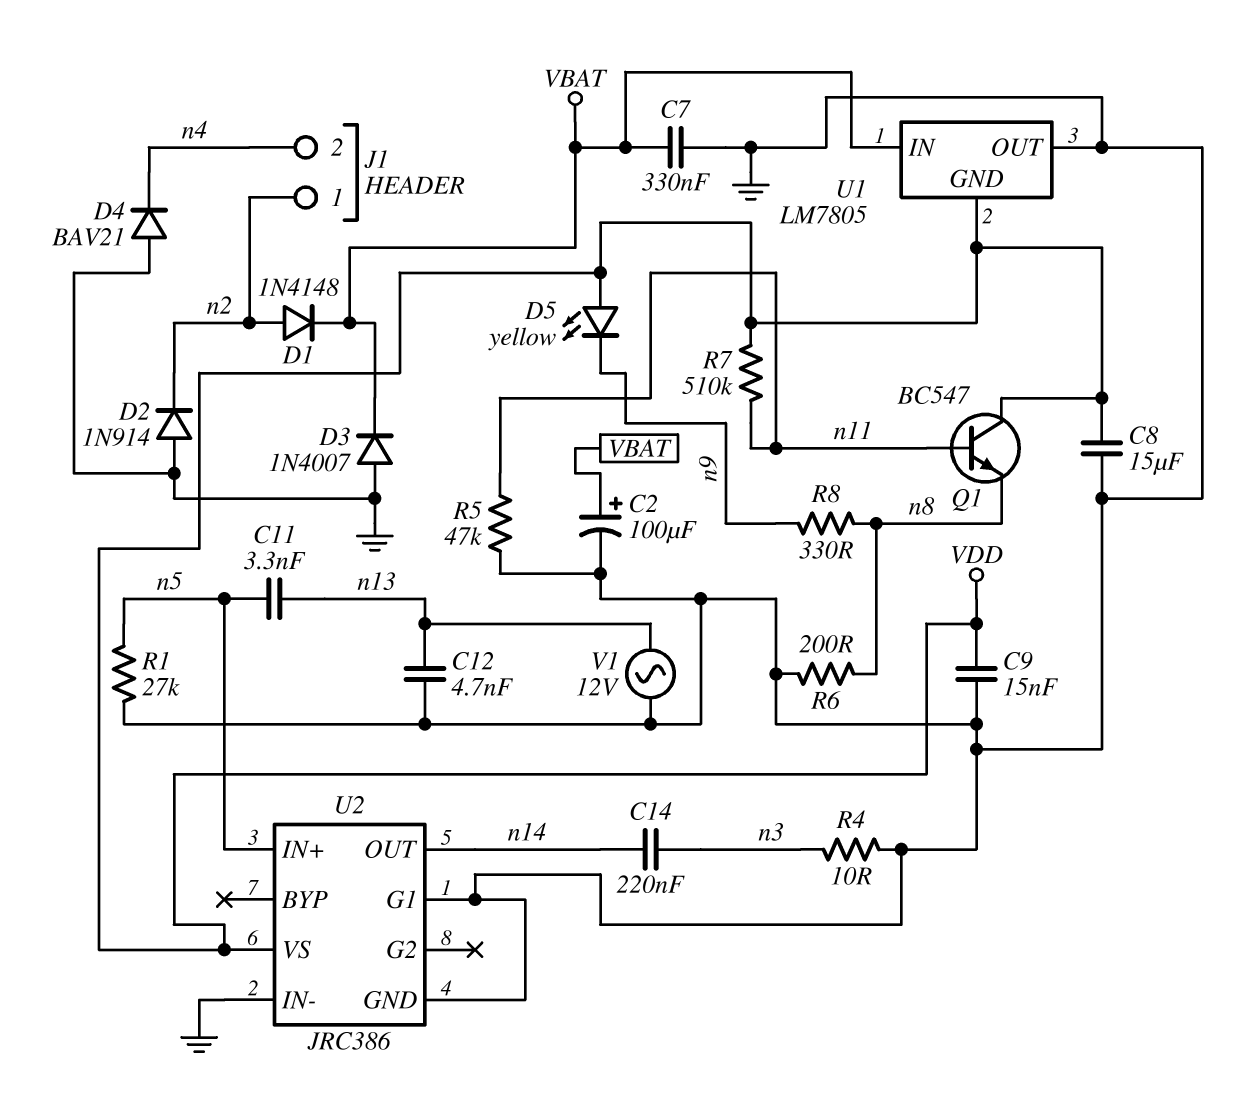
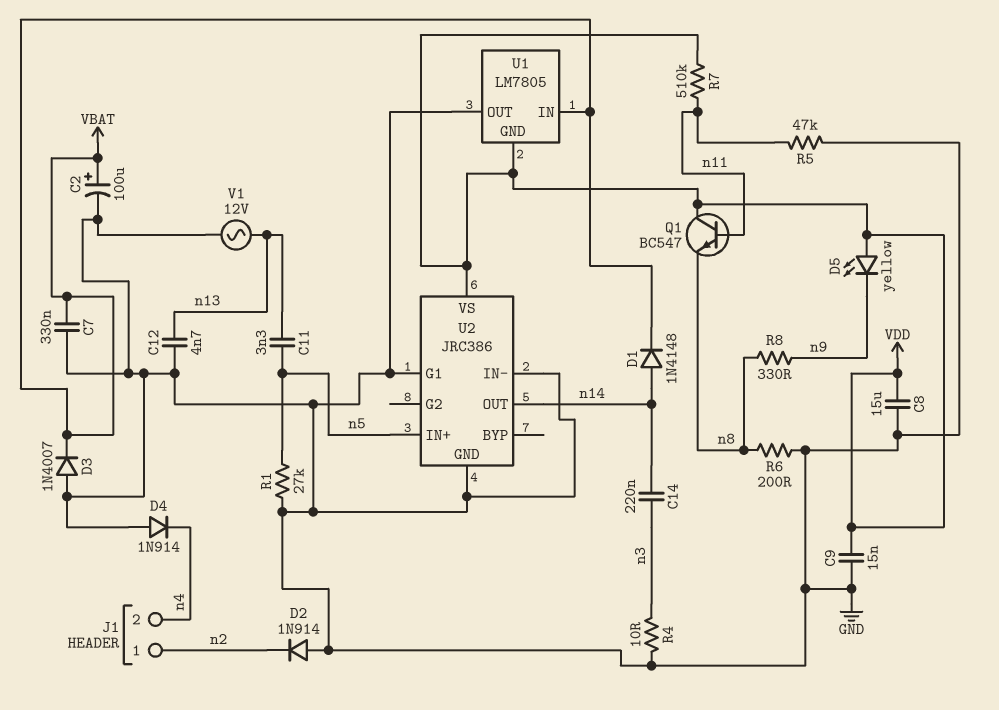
D1: diode 1N4148 (A n2, K VBAT) -> diode 1N4148 (A n14, K VBAT)
D4: diode BAV21 (A GND, K n4) -> diode 1N914 (A GND, K n4)

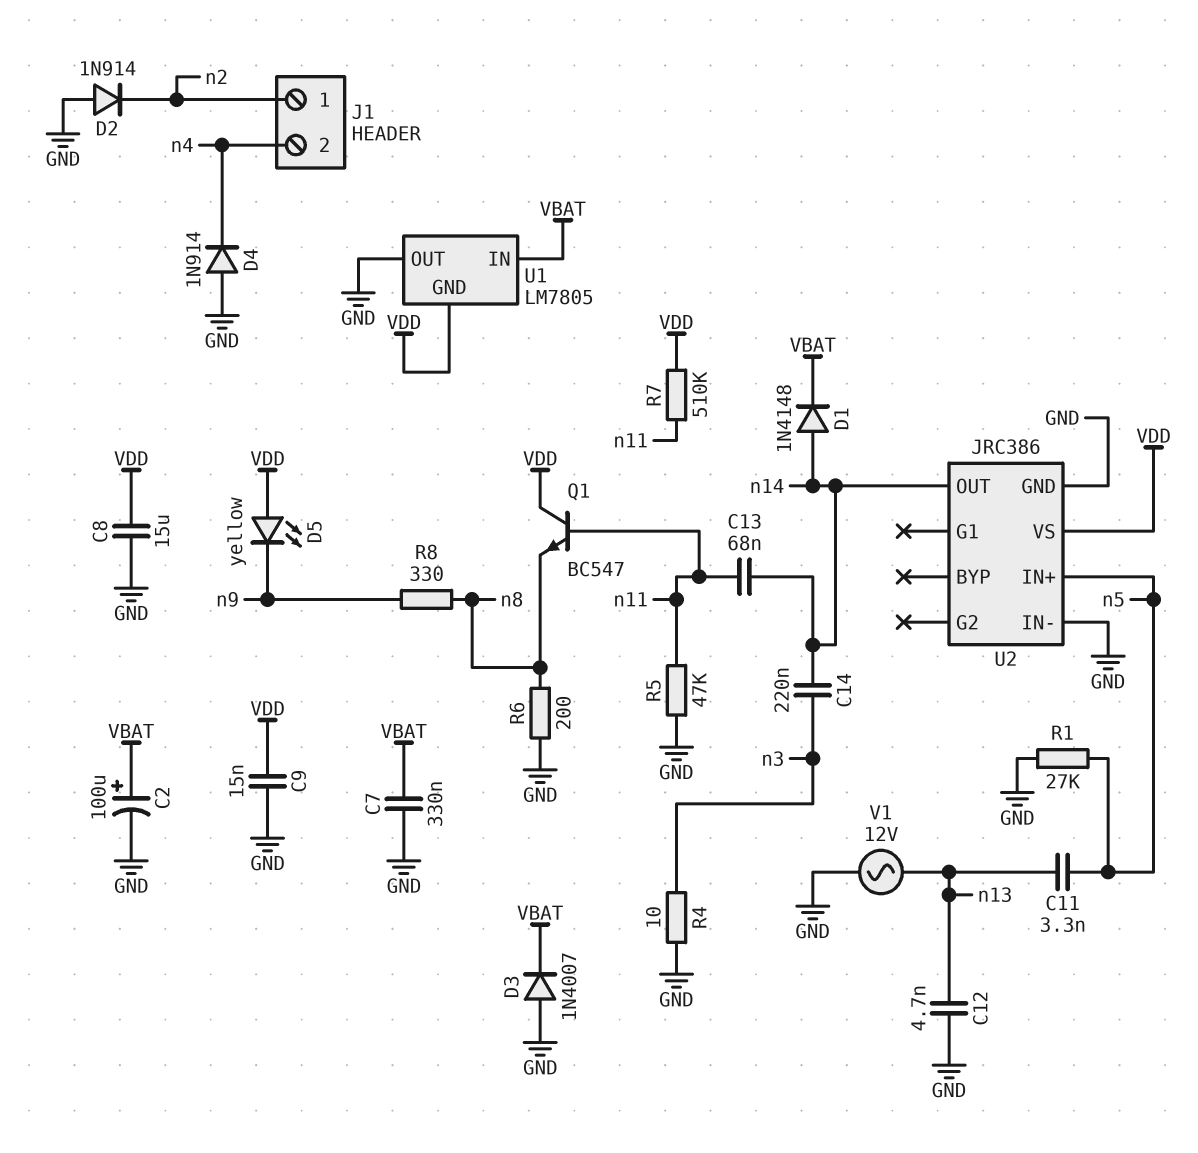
C13: none -> 68nF (n11, n14)
U2 pin G1: GND -> none

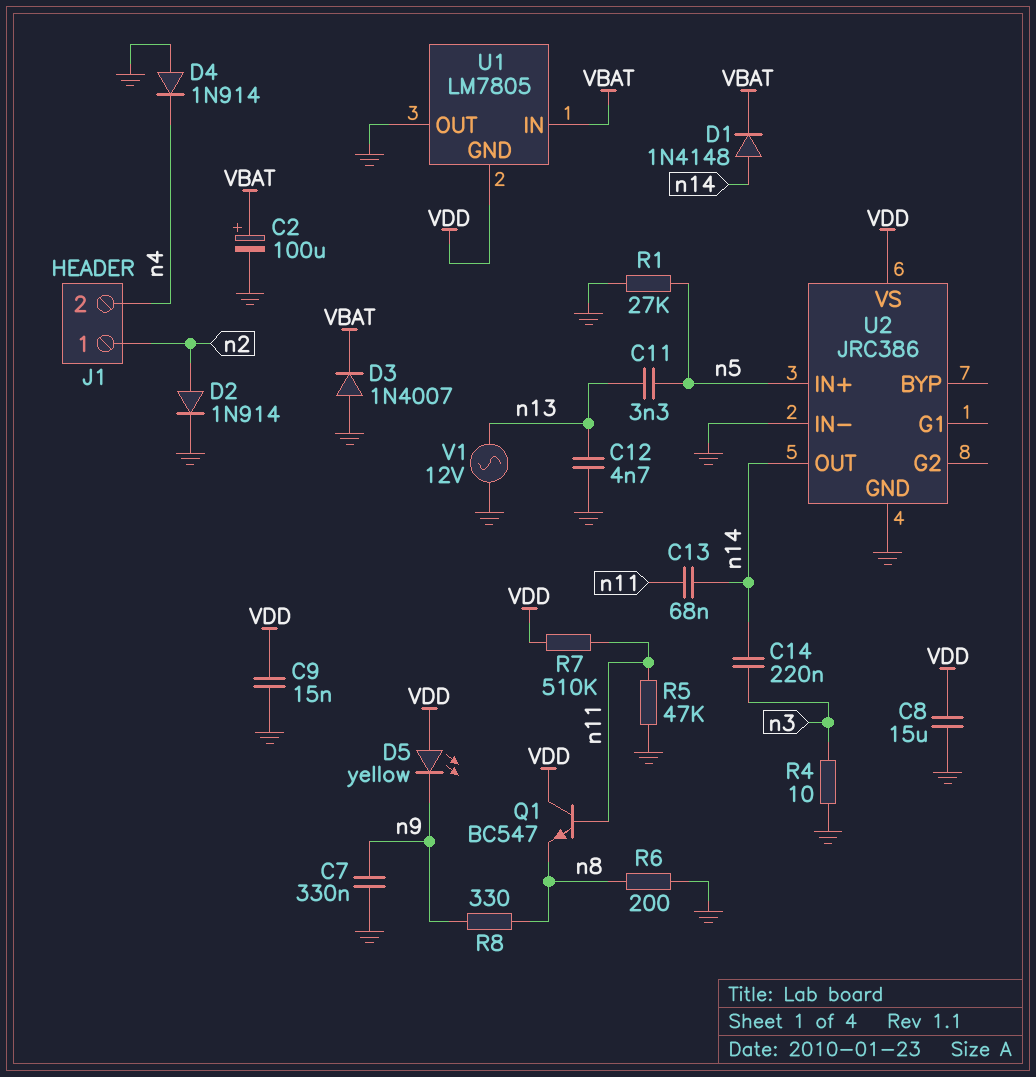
C7: 330nF (GND, VBAT) -> 330nF (GND, n9)
D2: diode 1N914 (A GND, K n2) -> diode 1N914 (A n2, K GND)

